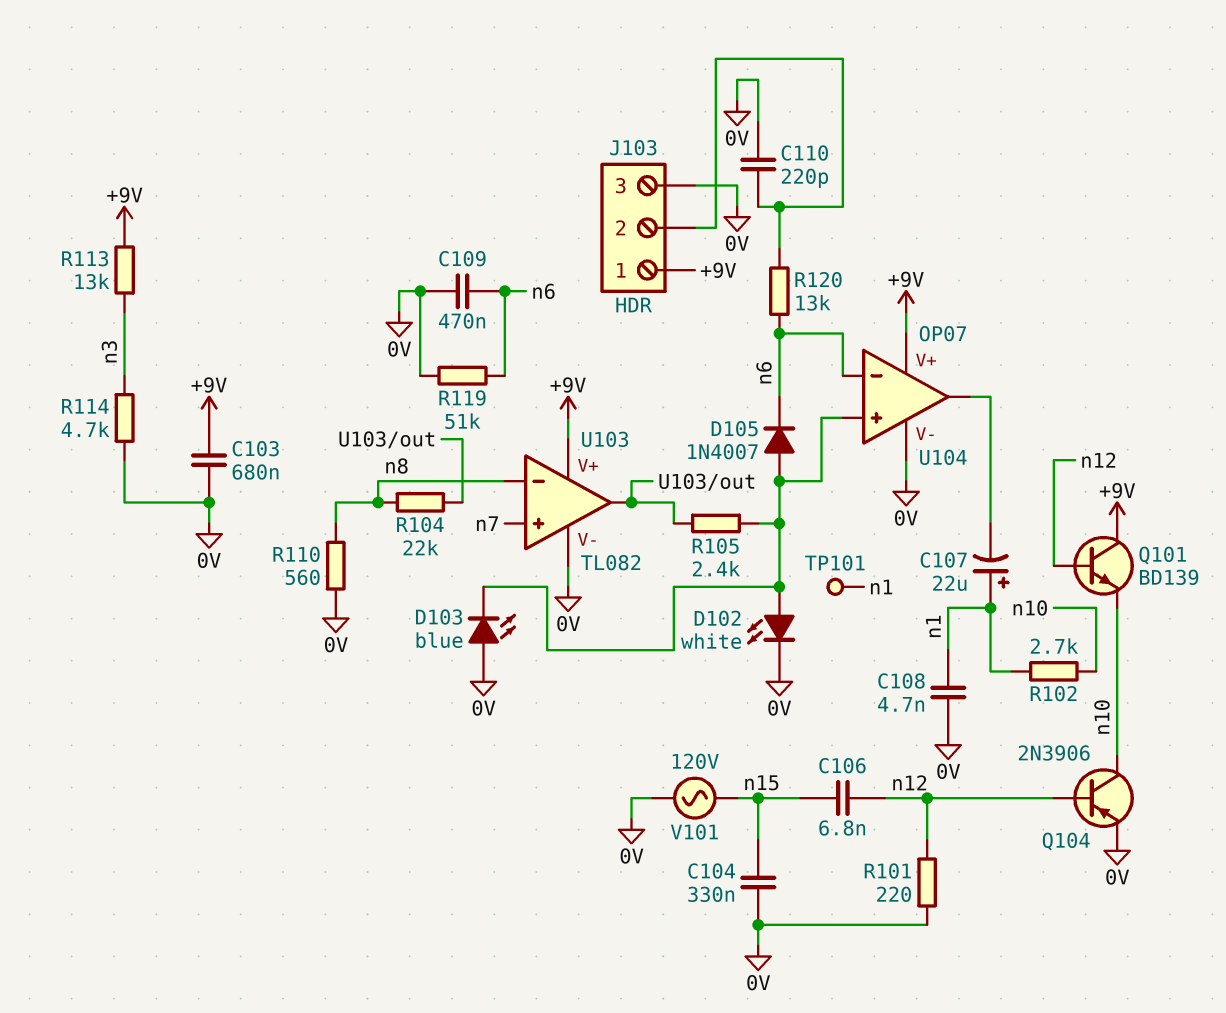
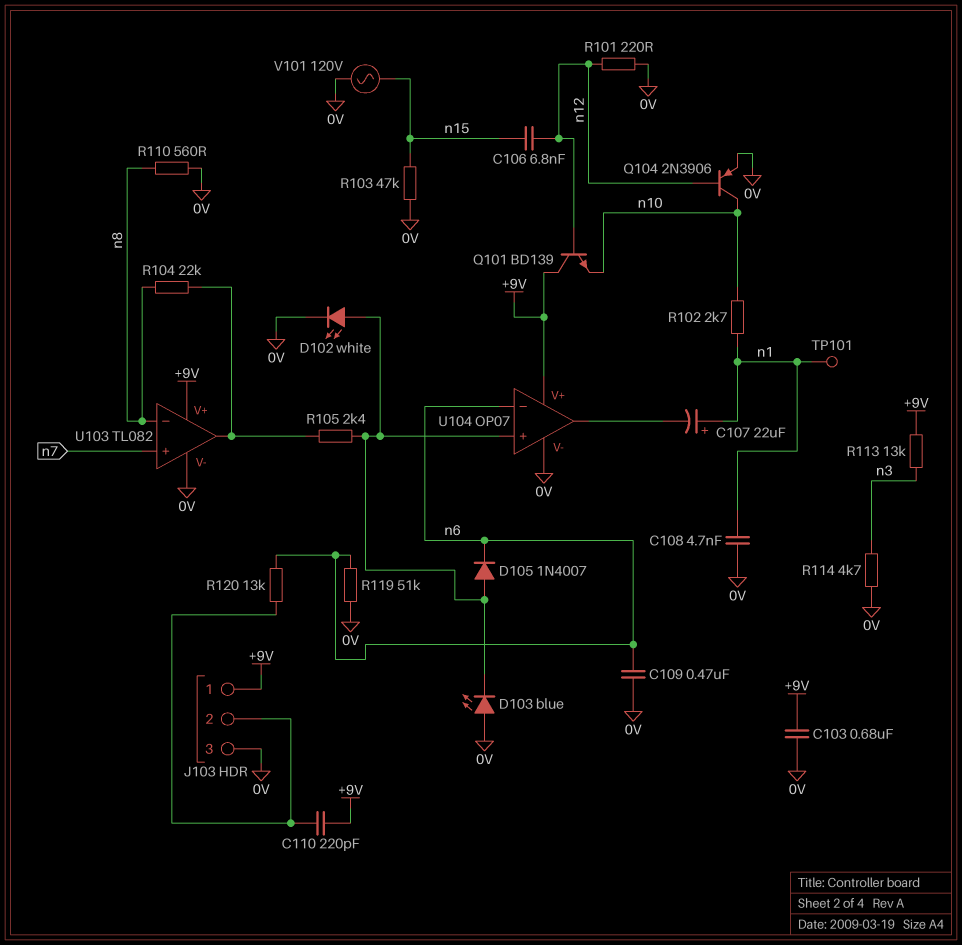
C104: 330nF (0V, n15) -> none
C110: 220pF (0V, J103/2) -> 220pF (+9V, J103/2)
R103: none -> 47k (0V, n15)

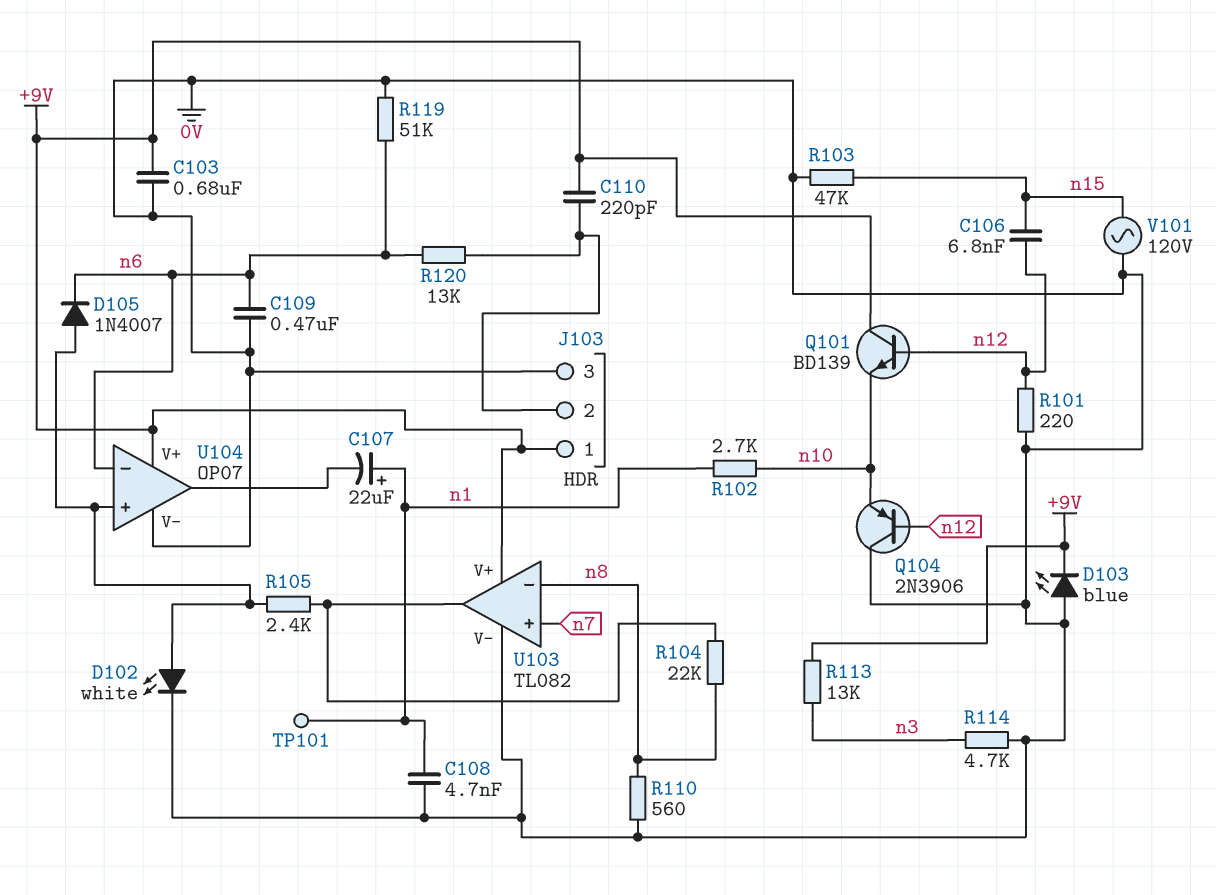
D103: LED blue (A 0V, K U104/in+) -> LED blue (A 0V, K +9V)
Q104: PNP 2N3906 (B n12, C n10, E 0V) -> PNP 2N3906 (B n12, C 0V, E n10)

